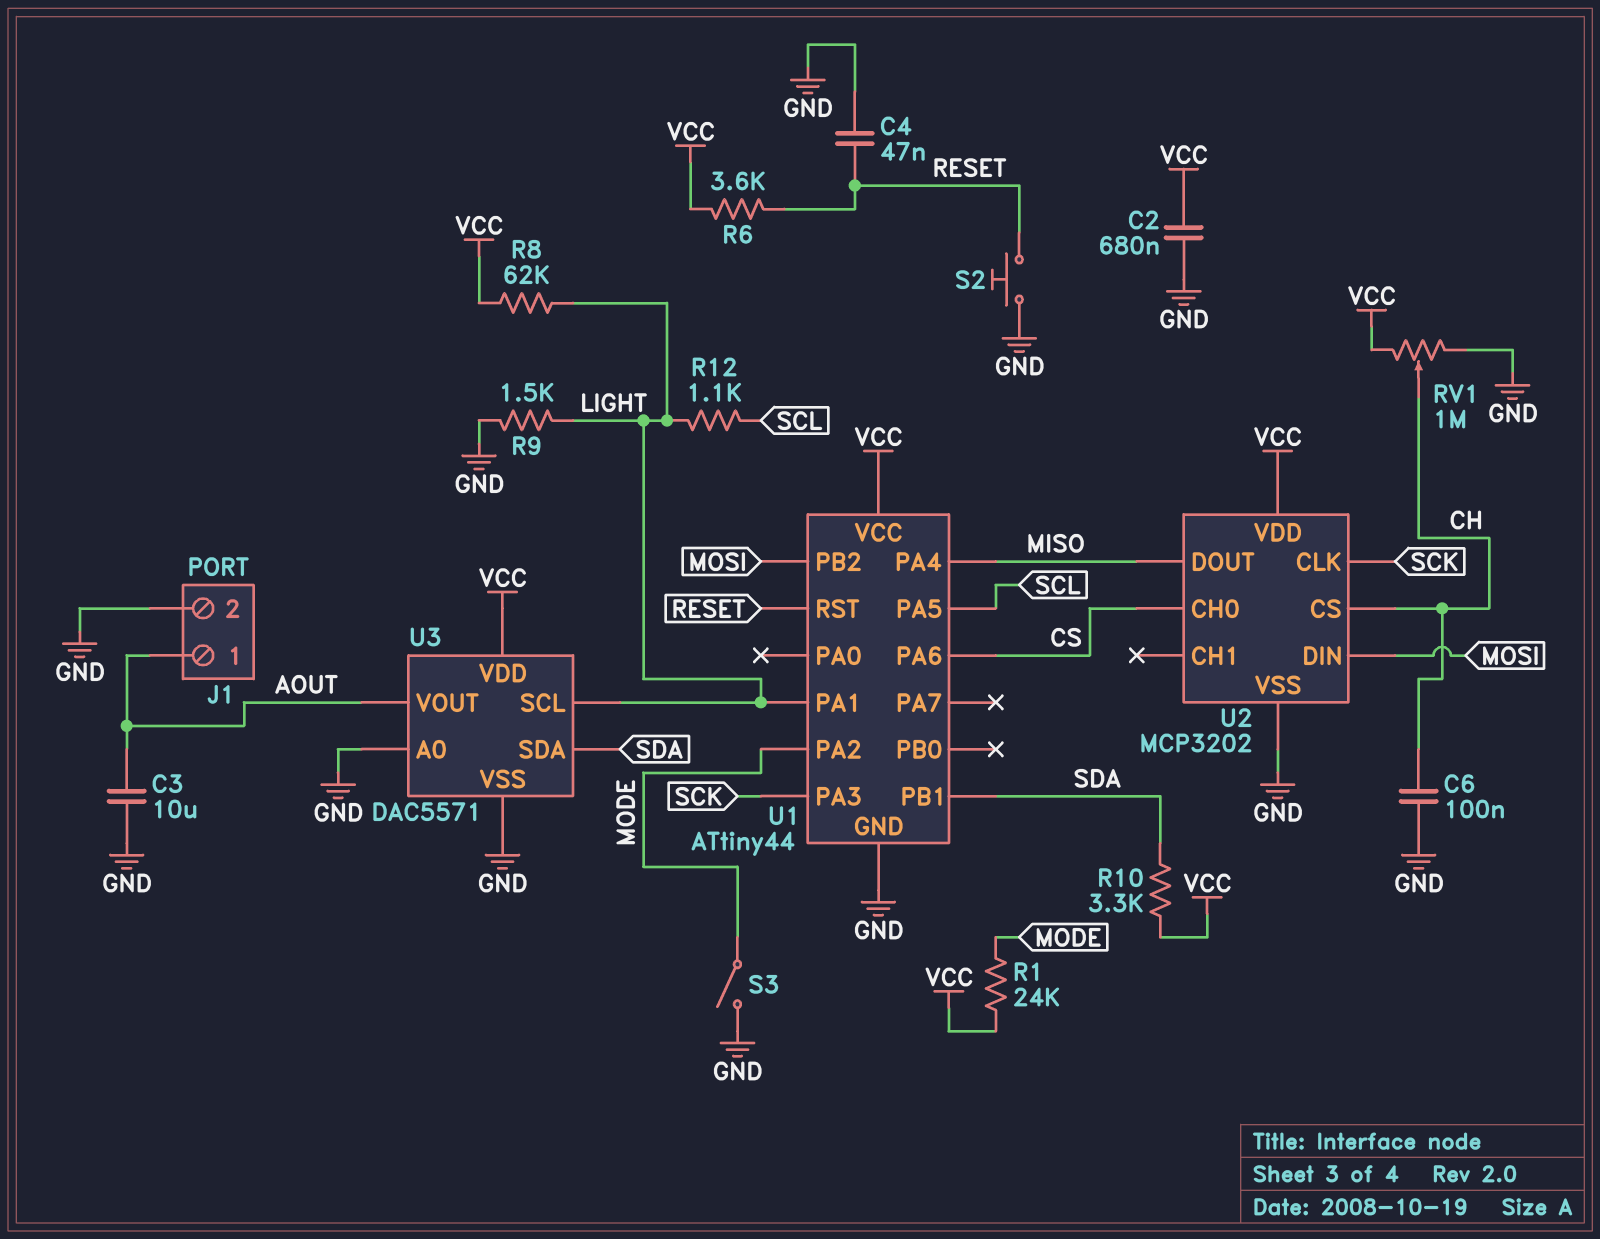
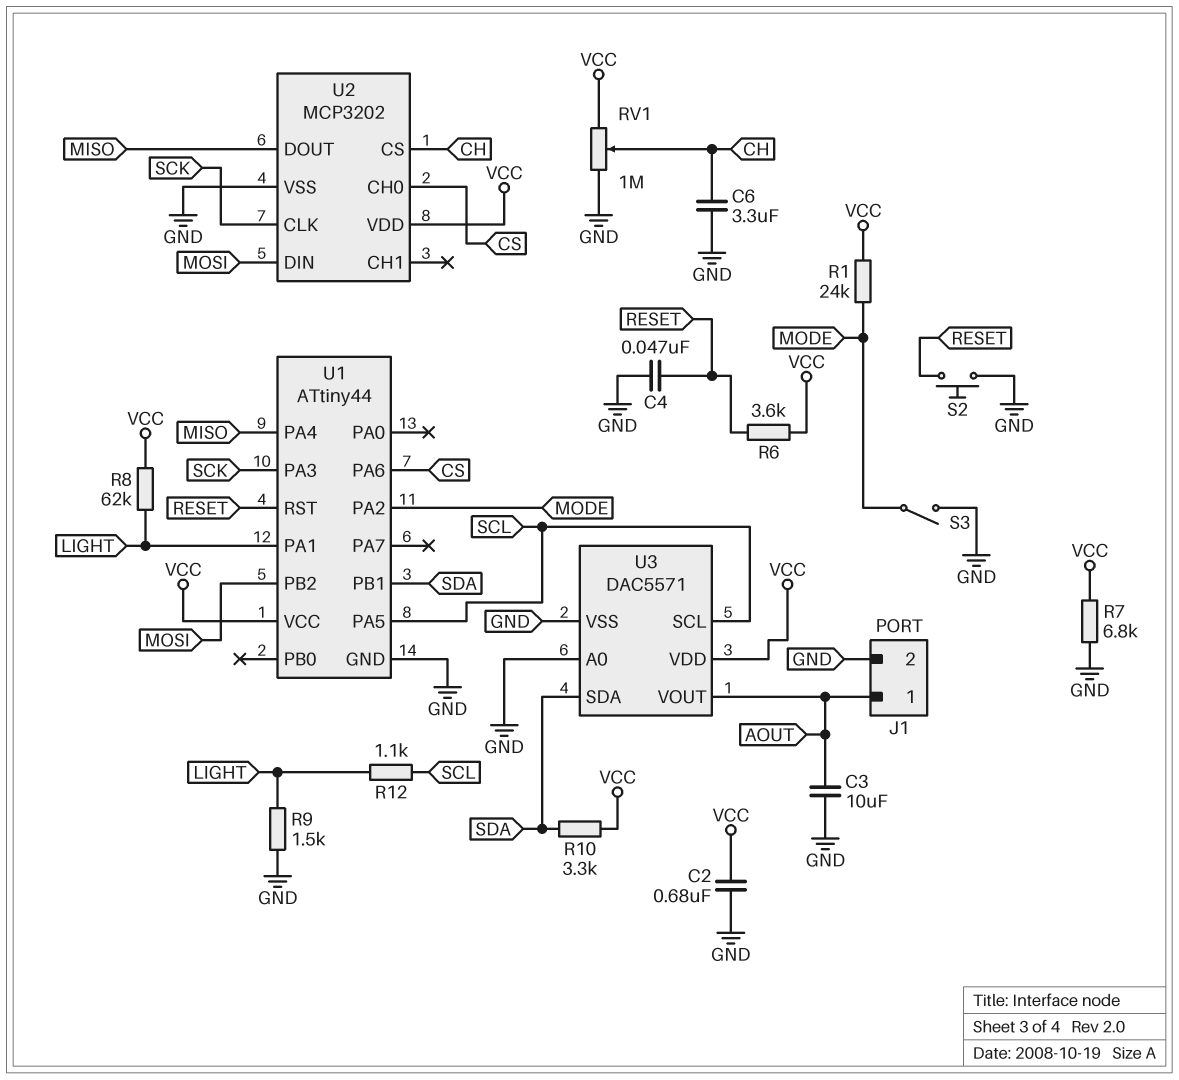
C6: 100nF (CH, GND) -> 3.3uF (CH, GND)
R7: none -> 6.8k (GND, VCC)
U3 pin SCL: LIGHT -> SCL

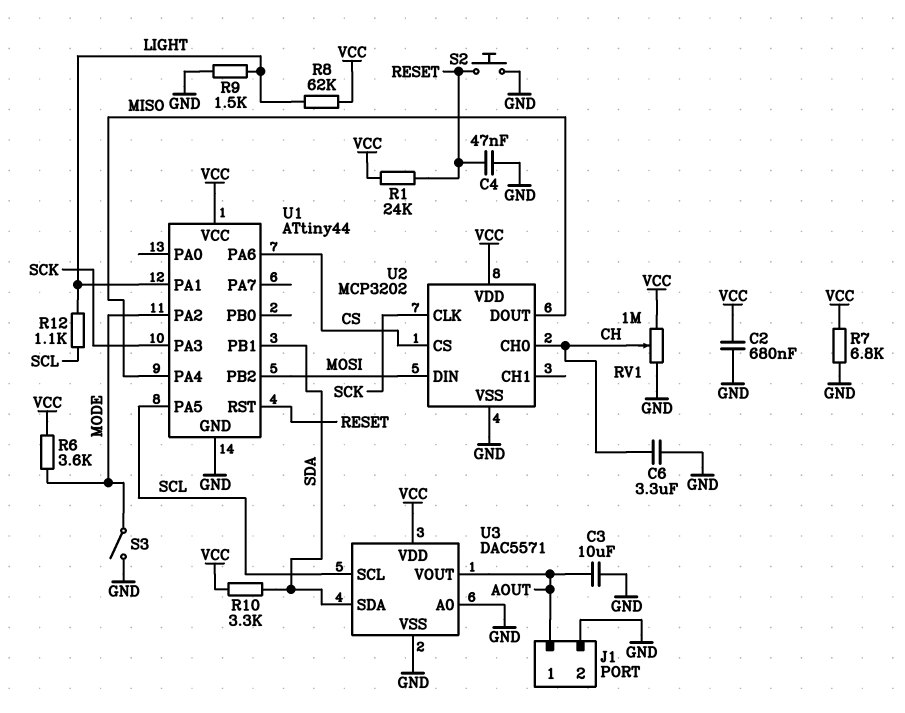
R1: 24k (MODE, VCC) -> 24k (RESET, VCC)
R6: 3.6k (RESET, VCC) -> 3.6k (MODE, VCC)
U2 pin CH0: CS -> CH
U2 pin CS: CH -> CS

